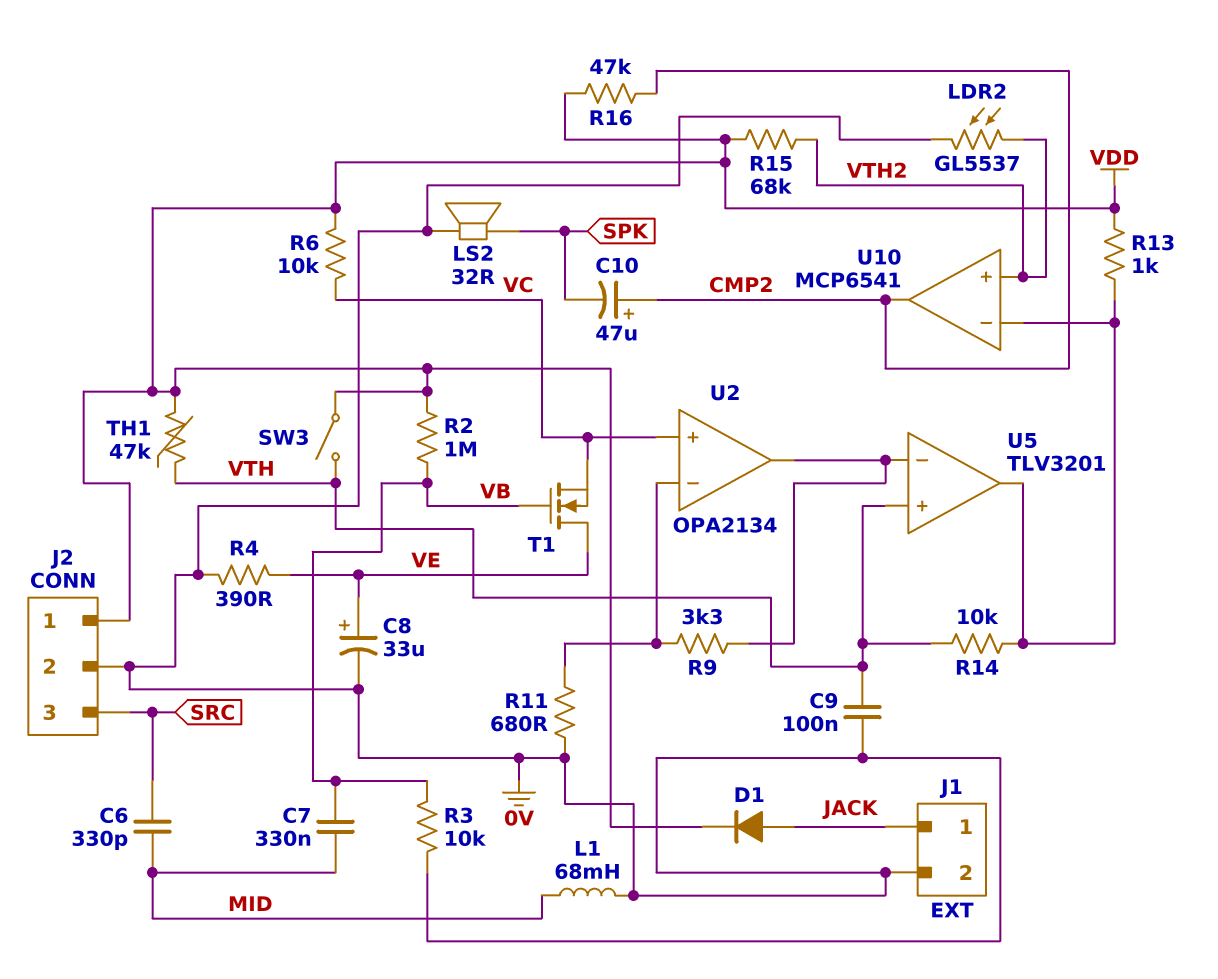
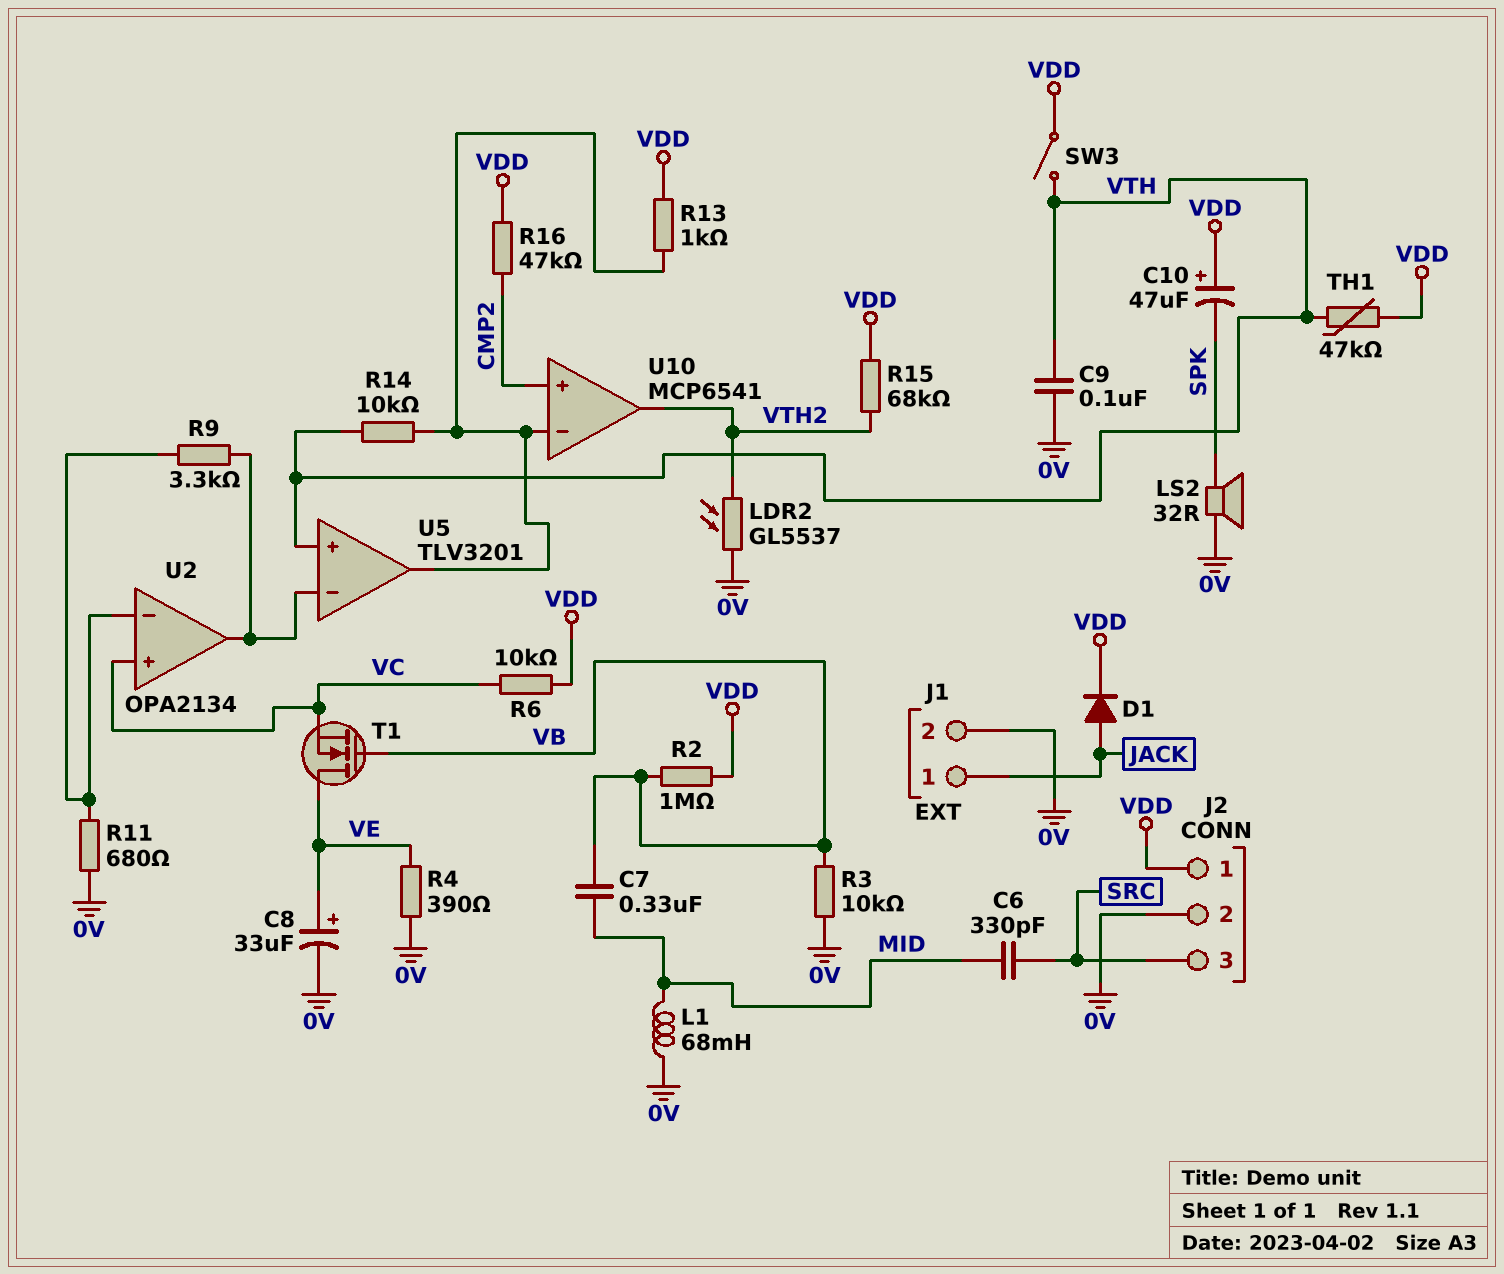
C10: 47uF (plus CMP2, minus SPK) -> 47uF (plus VDD, minus SPK)
U10 pin in+: VTH2 -> CMP2
U10 pin out: CMP2 -> VTH2

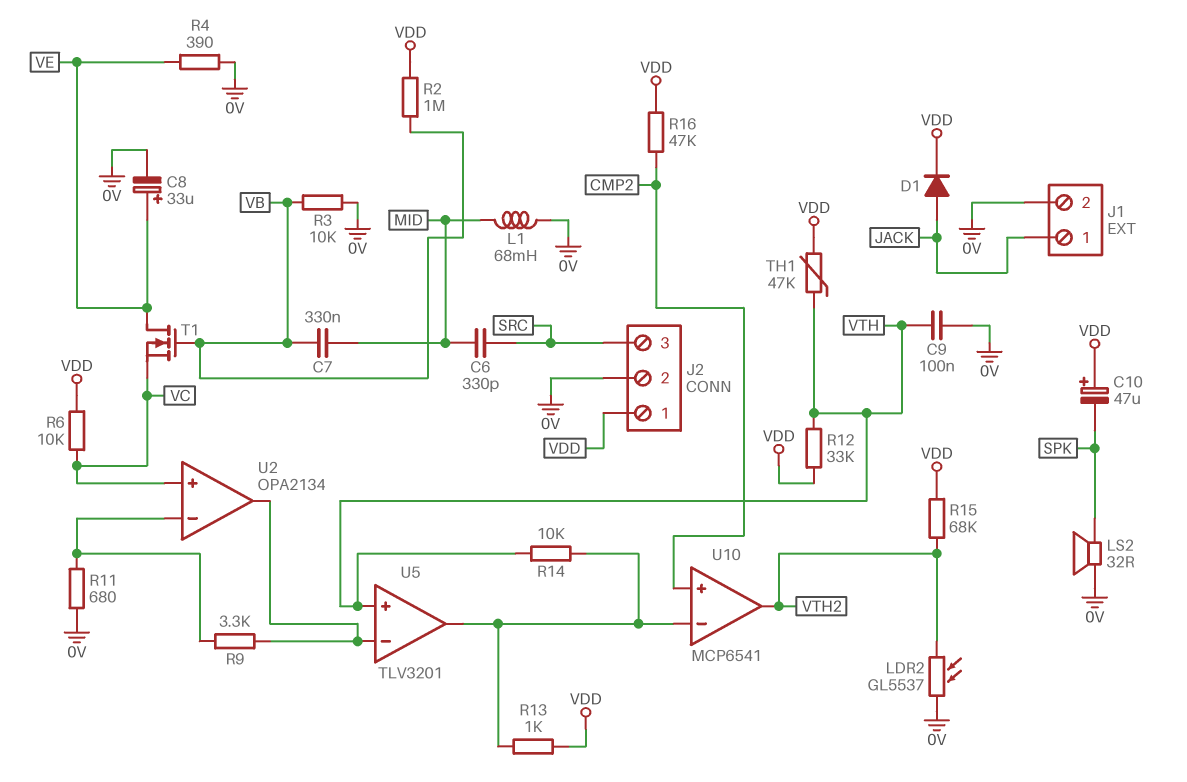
R12: none -> 33k (VDD, VTH)
SW3: switch (VDD, VTH) -> none

